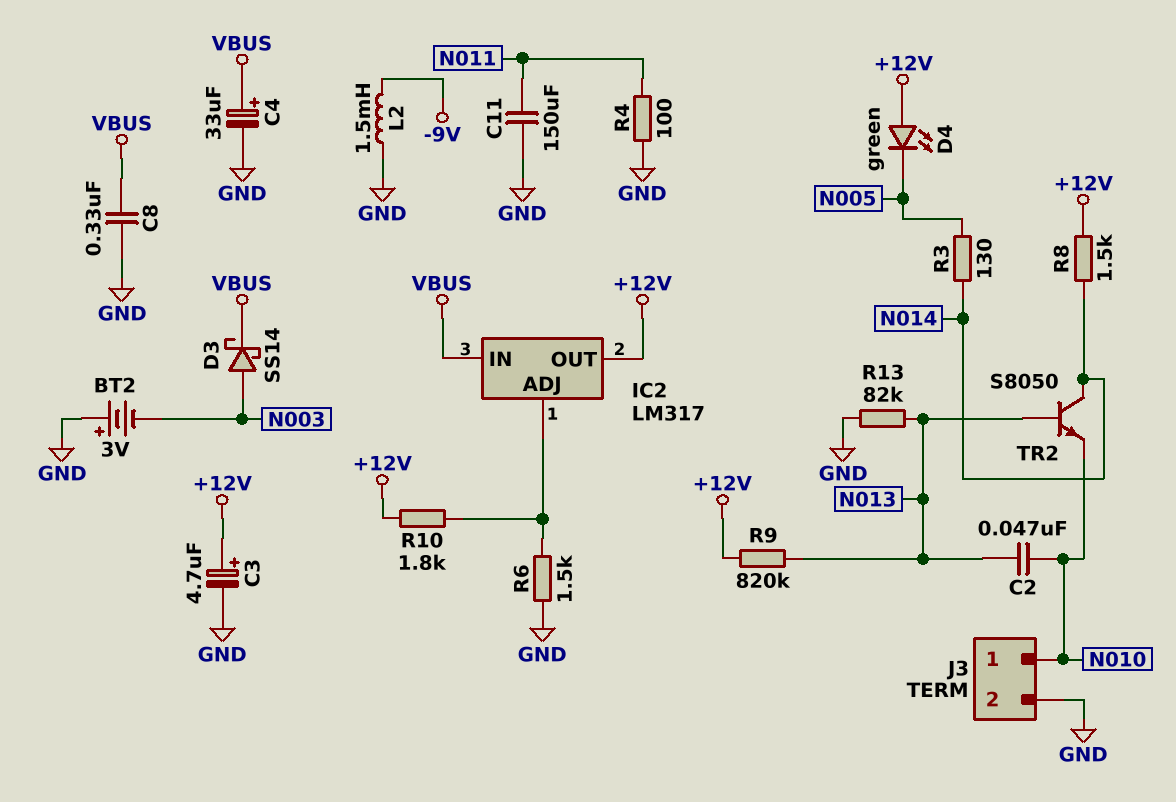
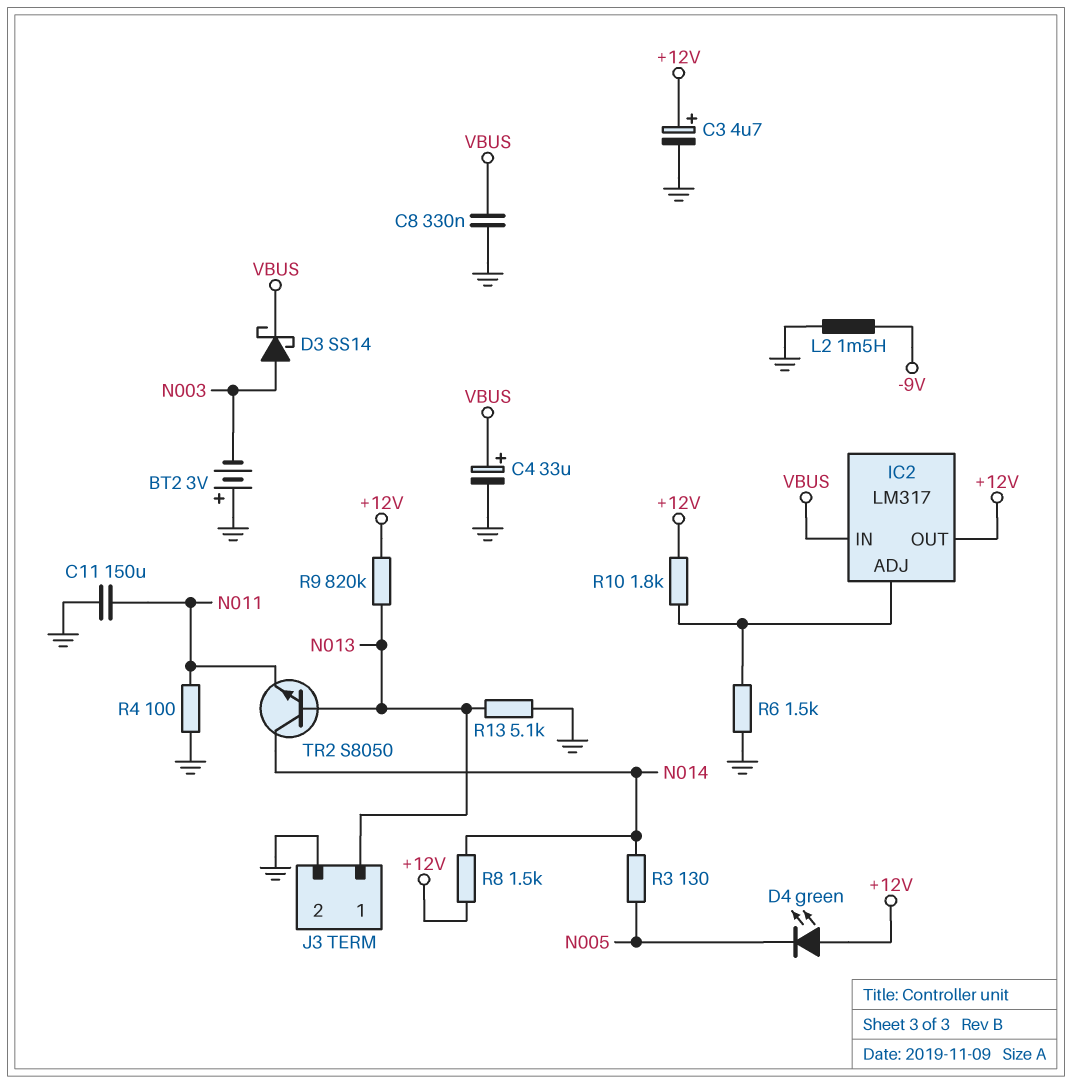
C2: 47nF (N010, N013) -> none
J3 pin 1: N010 -> N013
R13: 82k (GND, N013) -> 5.1k (GND, N013)
TR2: NPN S8050 (B N013, C N014, E N010) -> NPN S8050 (B N013, C N014, E N011)

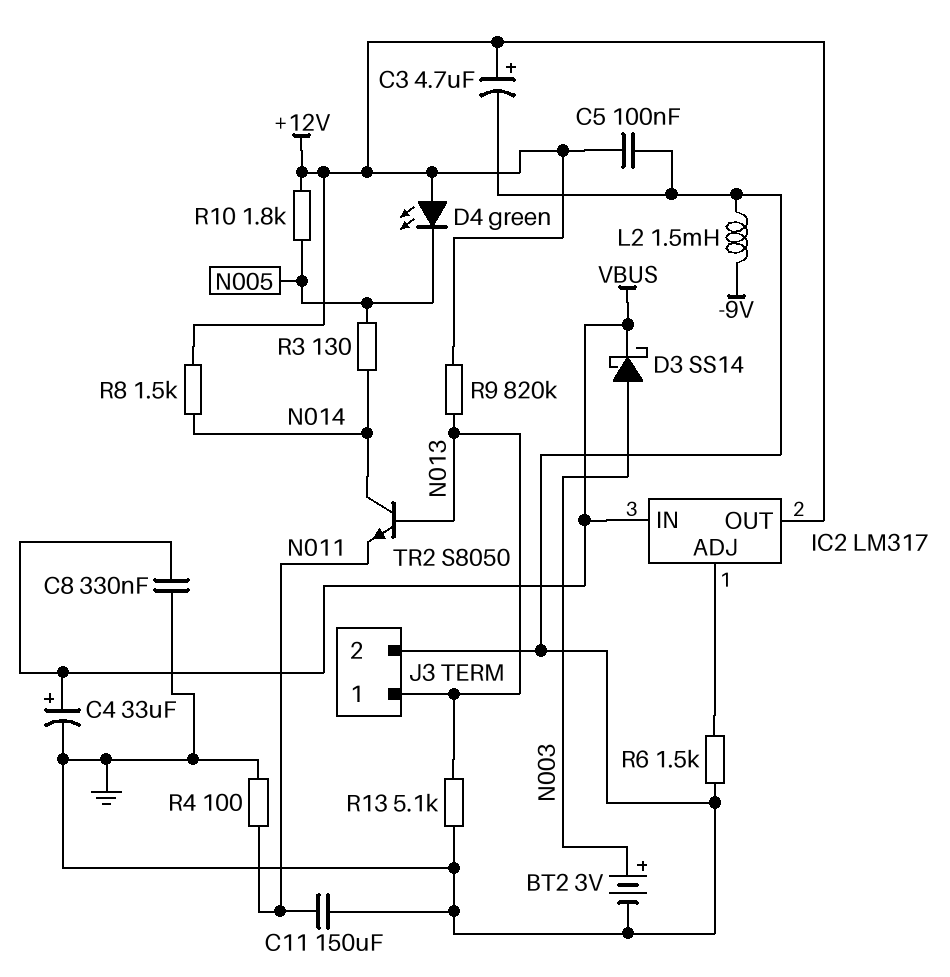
BT2: 3V (plus GND, minus N003) -> 3V (plus N003, minus GND)
C5: none -> 100nF (+12V, GND)
R10: 1.8k (+12V, IC2/ADJ) -> 1.8k (+12V, N005)

